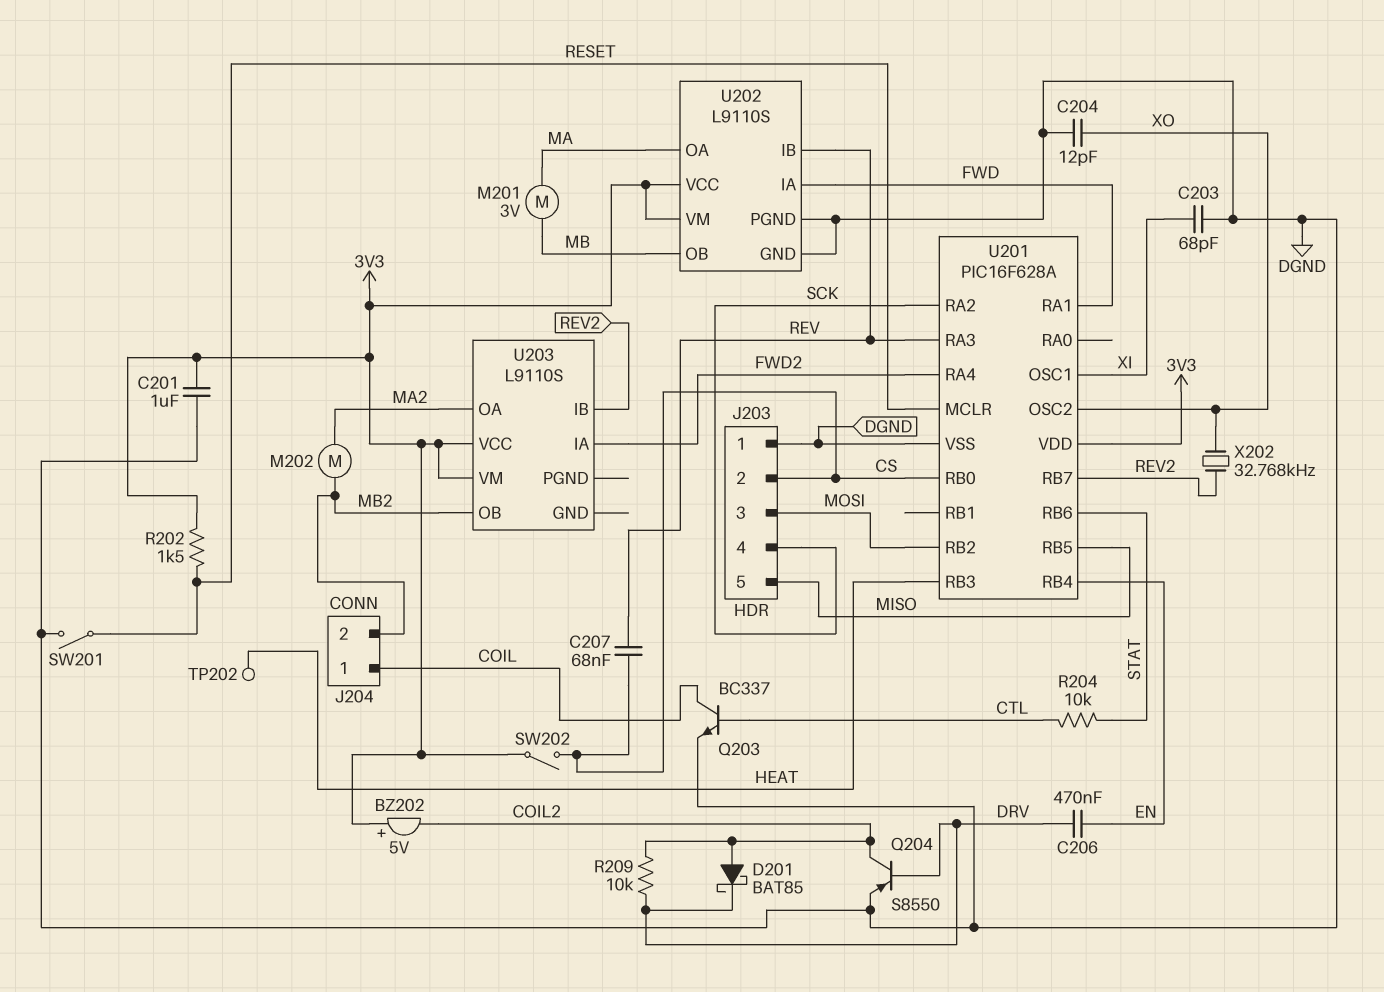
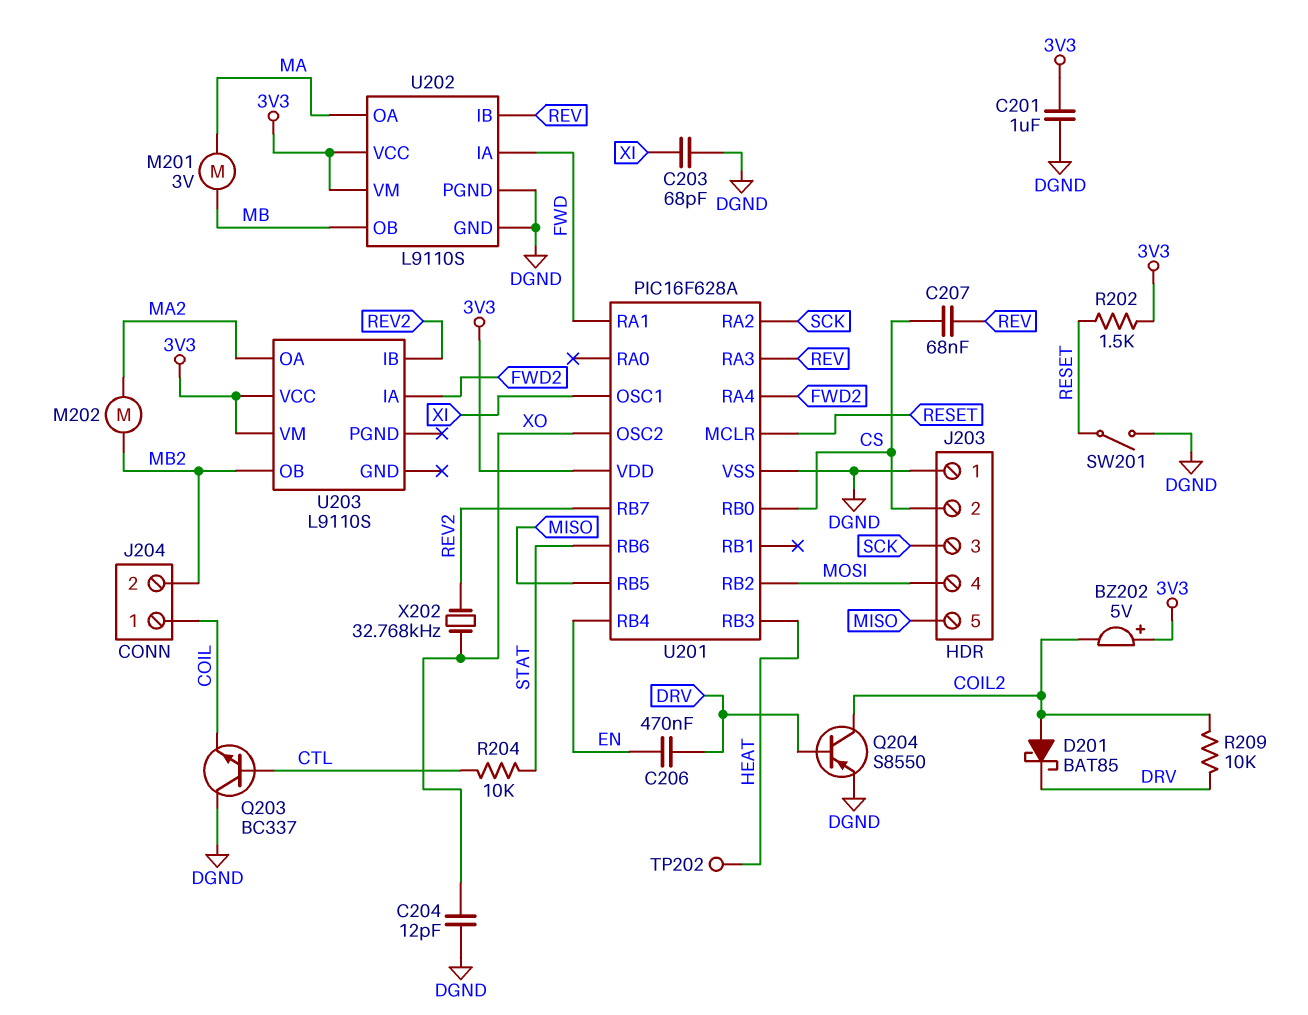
J203 pin 3: MOSI -> SCK
J203 pin 4: SCK -> MOSI
Q203: NPN BC337 (B CTL, C COIL, E DGND) -> NPN BC337 (B CTL, C DGND, E COIL)
SW202: switch (3V3, CS) -> none

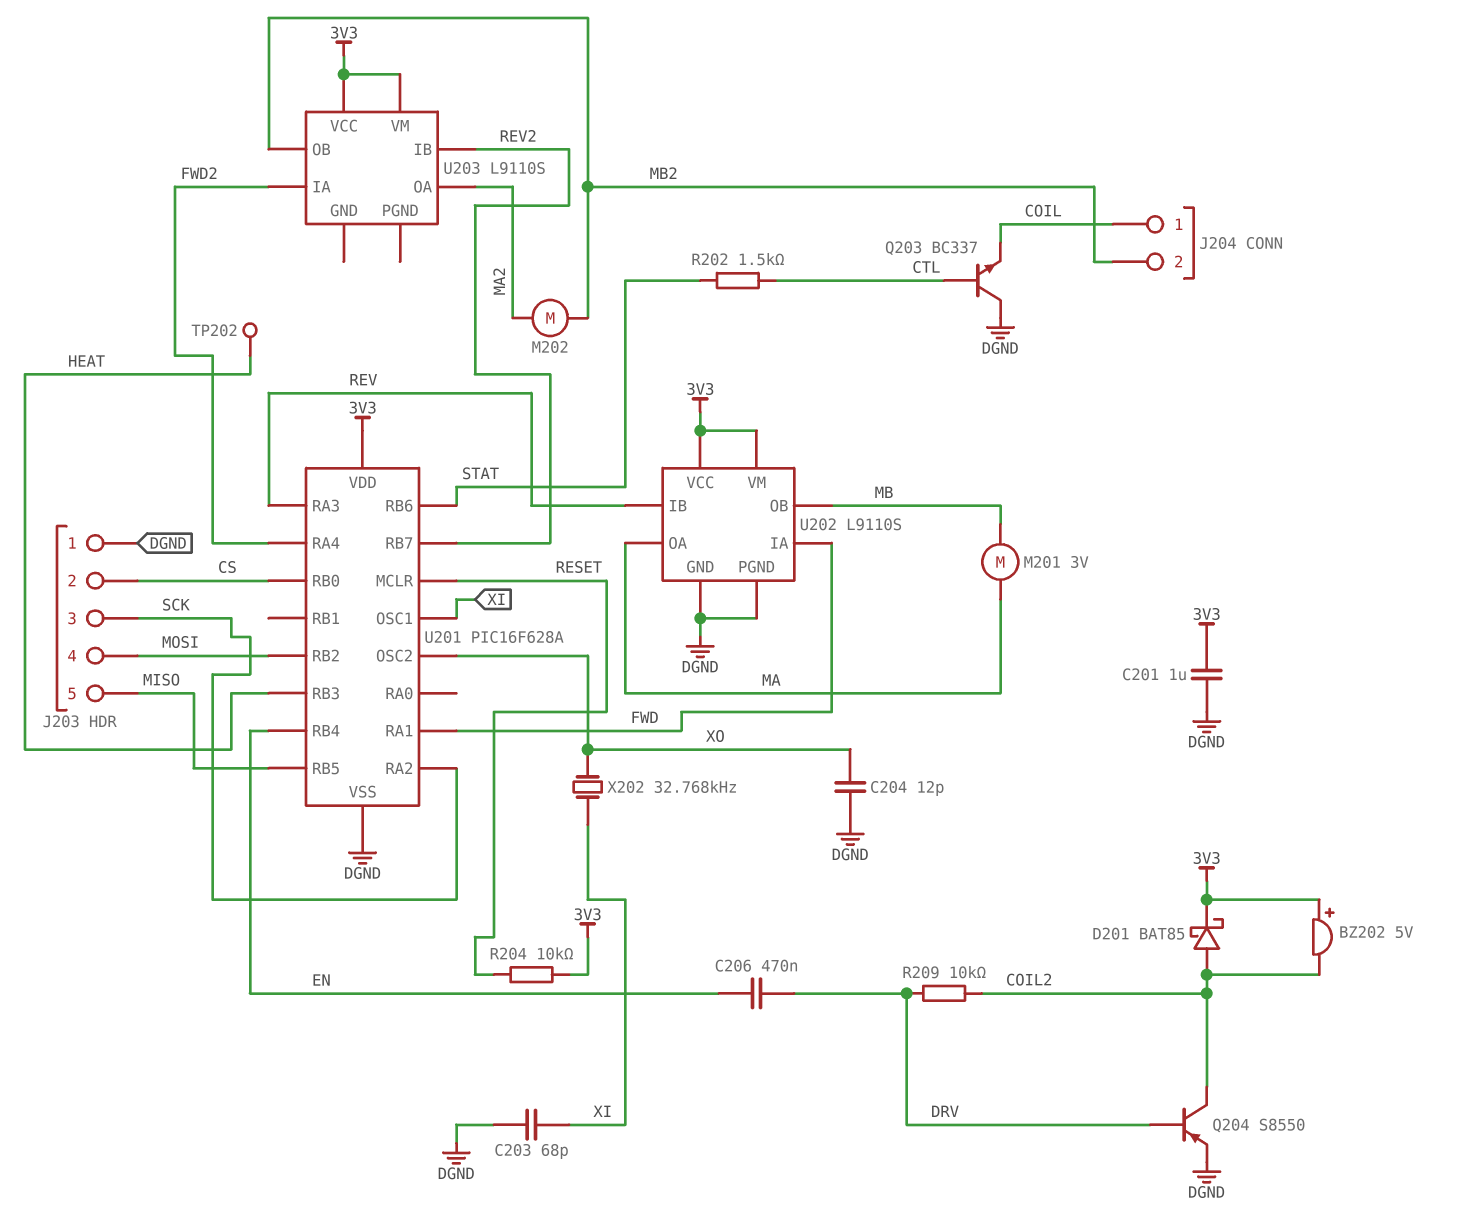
C207: 68nF (CS, REV) -> none
D201: schottky BAT85 (A COIL2, K DRV) -> schottky BAT85 (A COIL2, K 3V3)
R202: 1.5k (3V3, RESET) -> 1.5k (CTL, STAT)
R204: 10k (CTL, STAT) -> 10k (3V3, RESET)
SW201: switch (DGND, RESET) -> none
X202: 32.768kHz (REV2, XO) -> 32.768kHz (XI, XO)

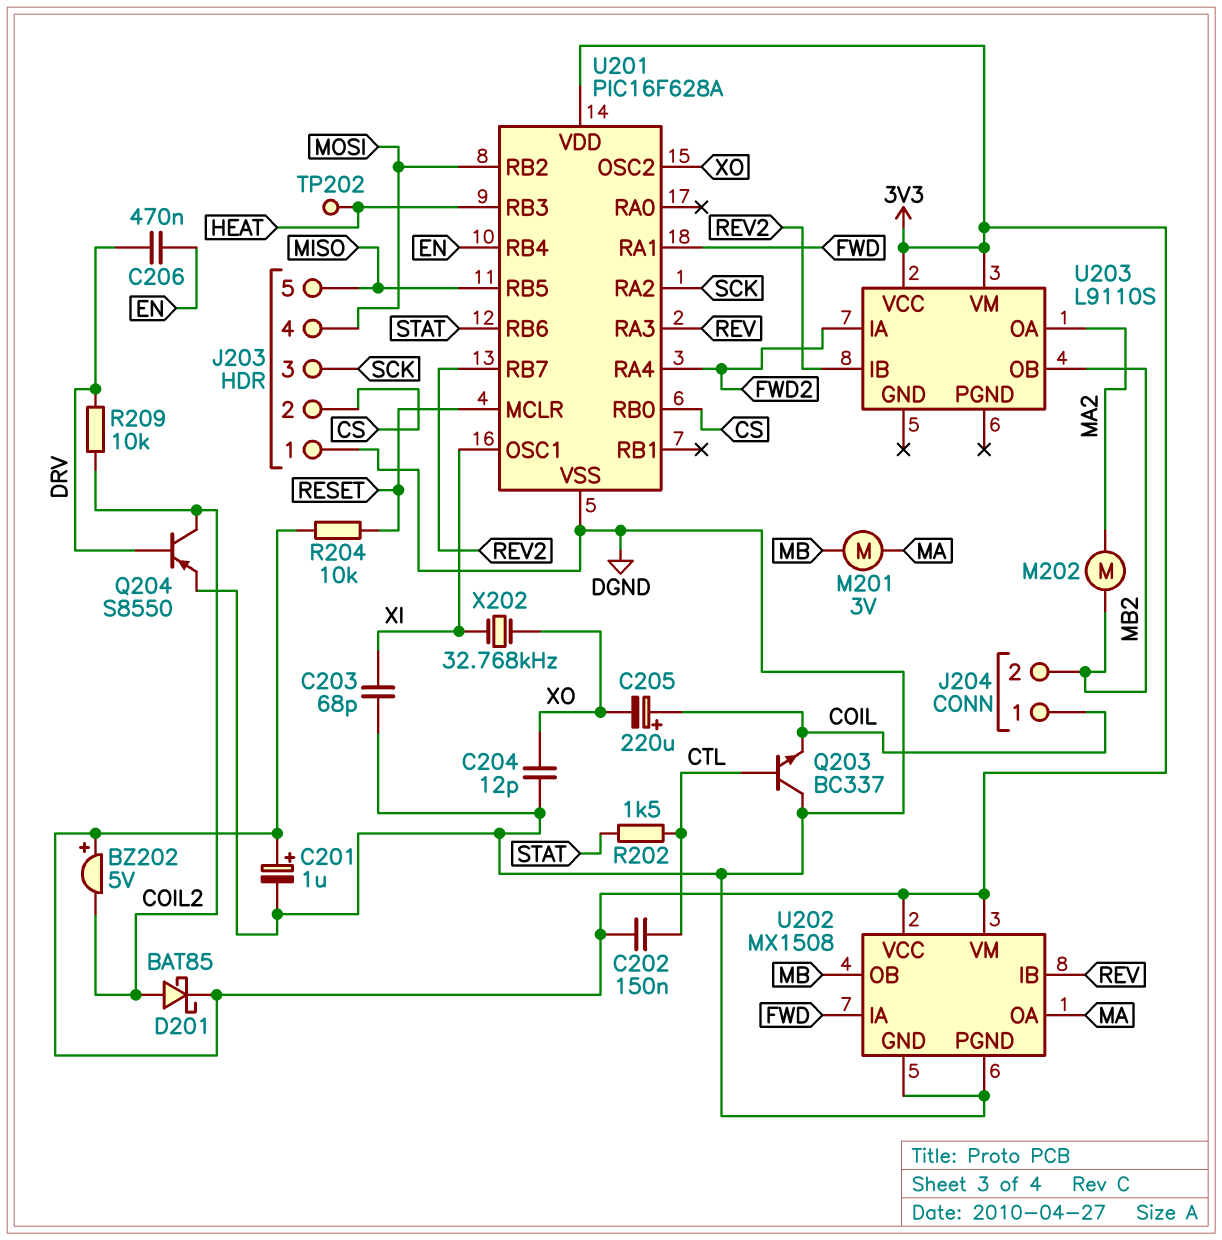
C201: 1uF (3V3, DGND) -> 1uF (plus 3V3, minus DGND)
C202: none -> 150nF (3V3, CTL)
C205: none -> 220uF (plus COIL, minus XO)
U202: L9110S -> MX1508

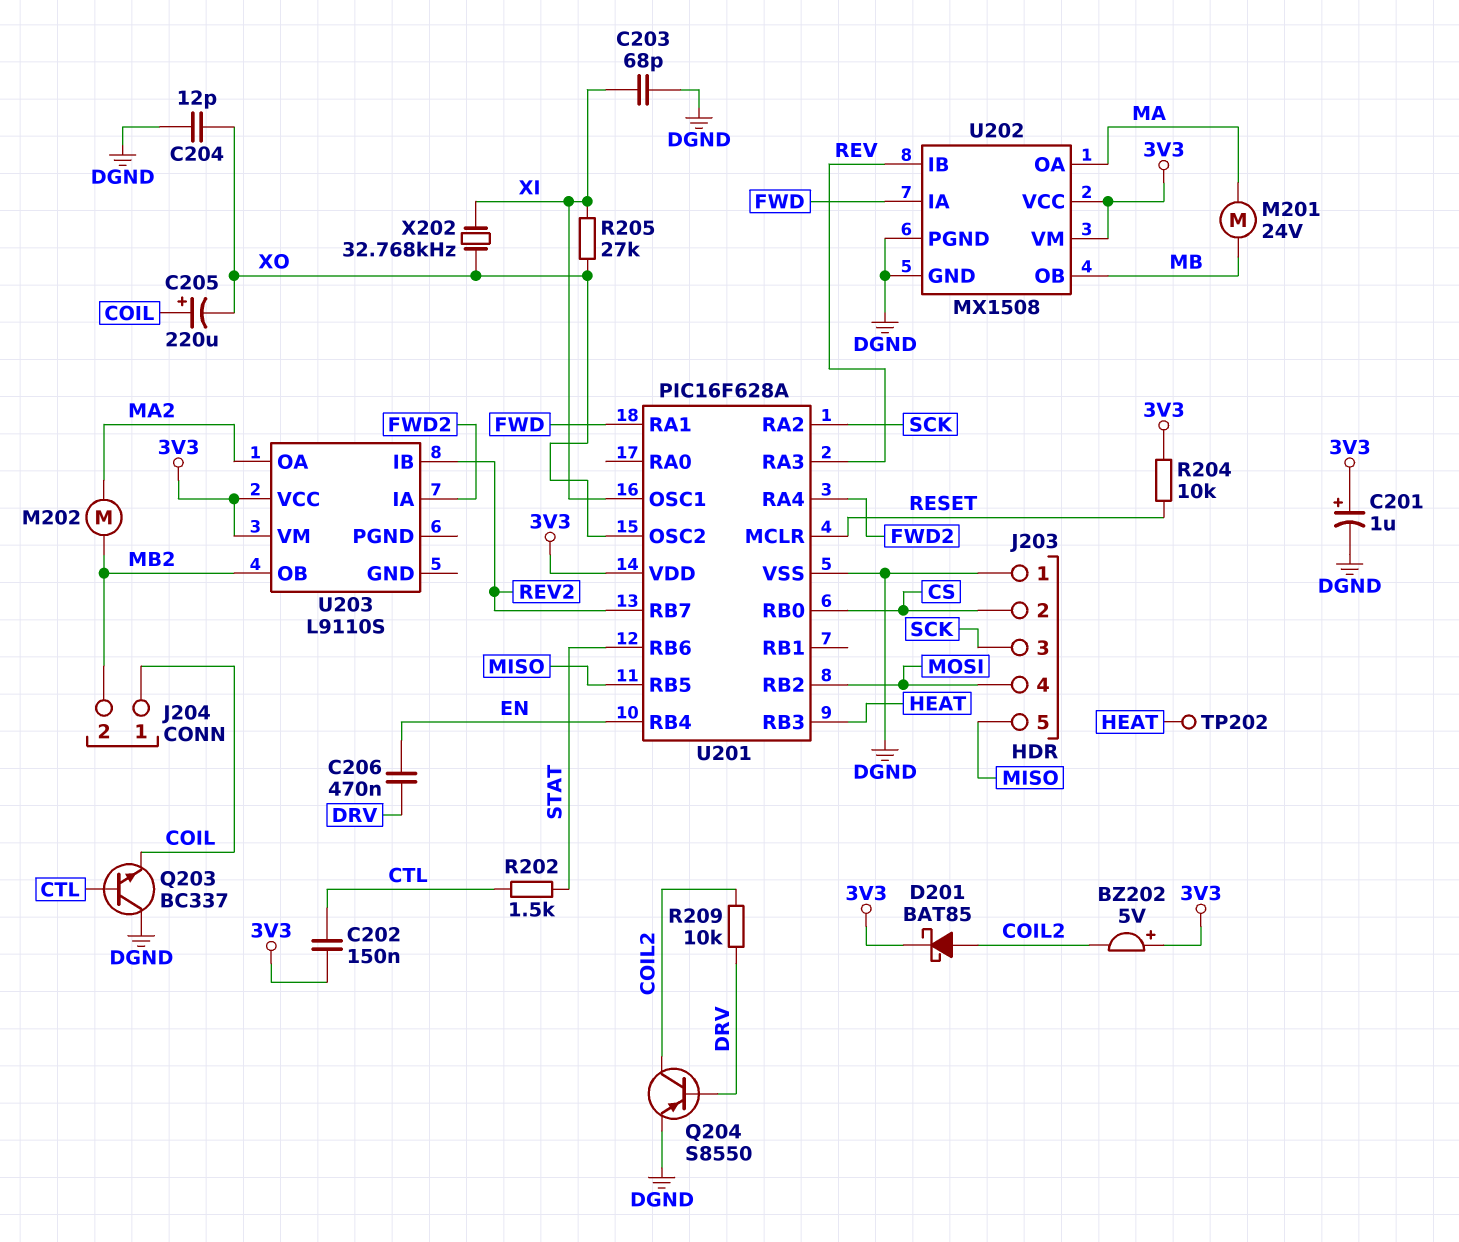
M201: motor 3V (MA, MB) -> motor 24V (MA, MB)
R205: none -> 27k (XI, XO)

